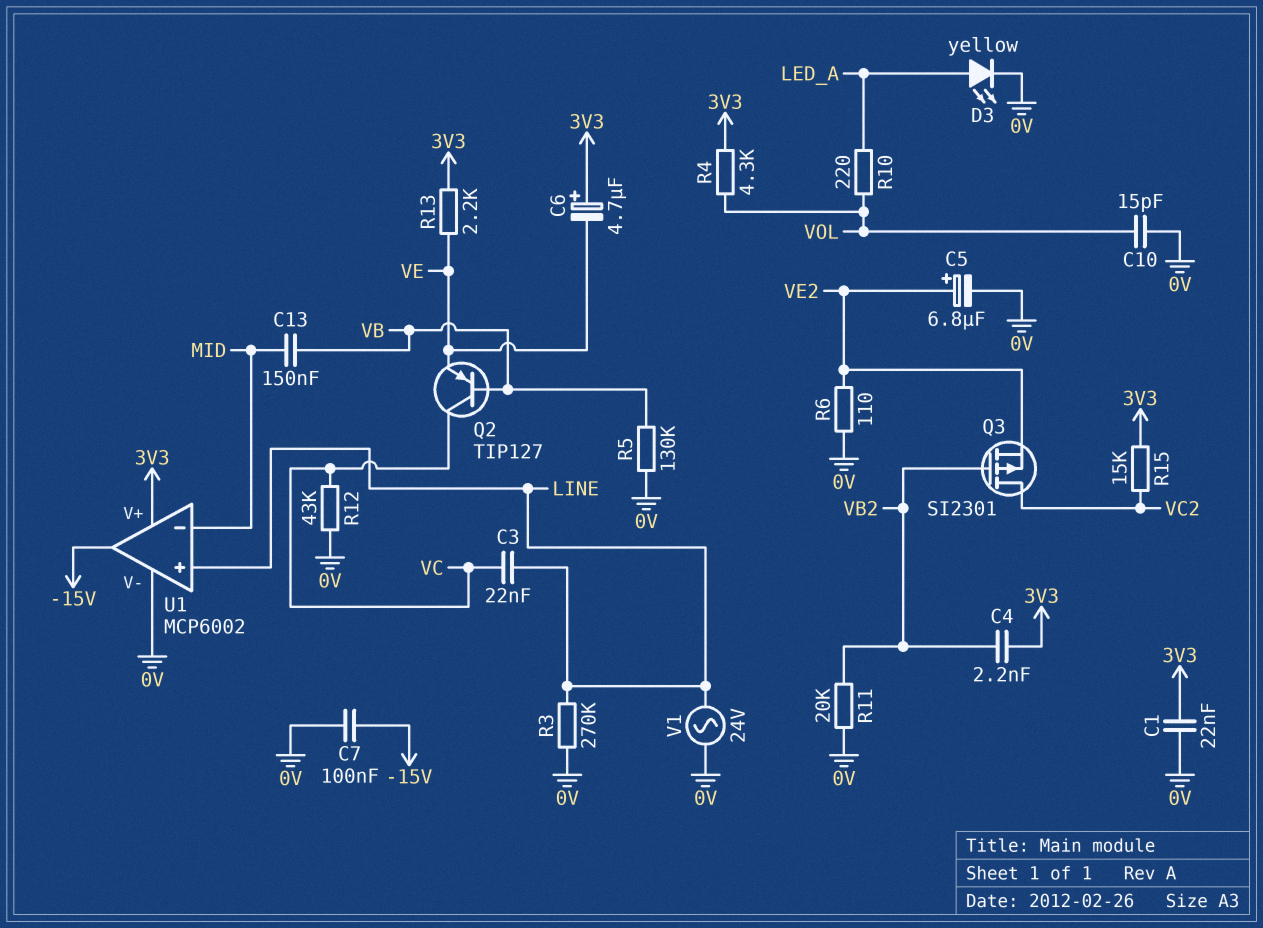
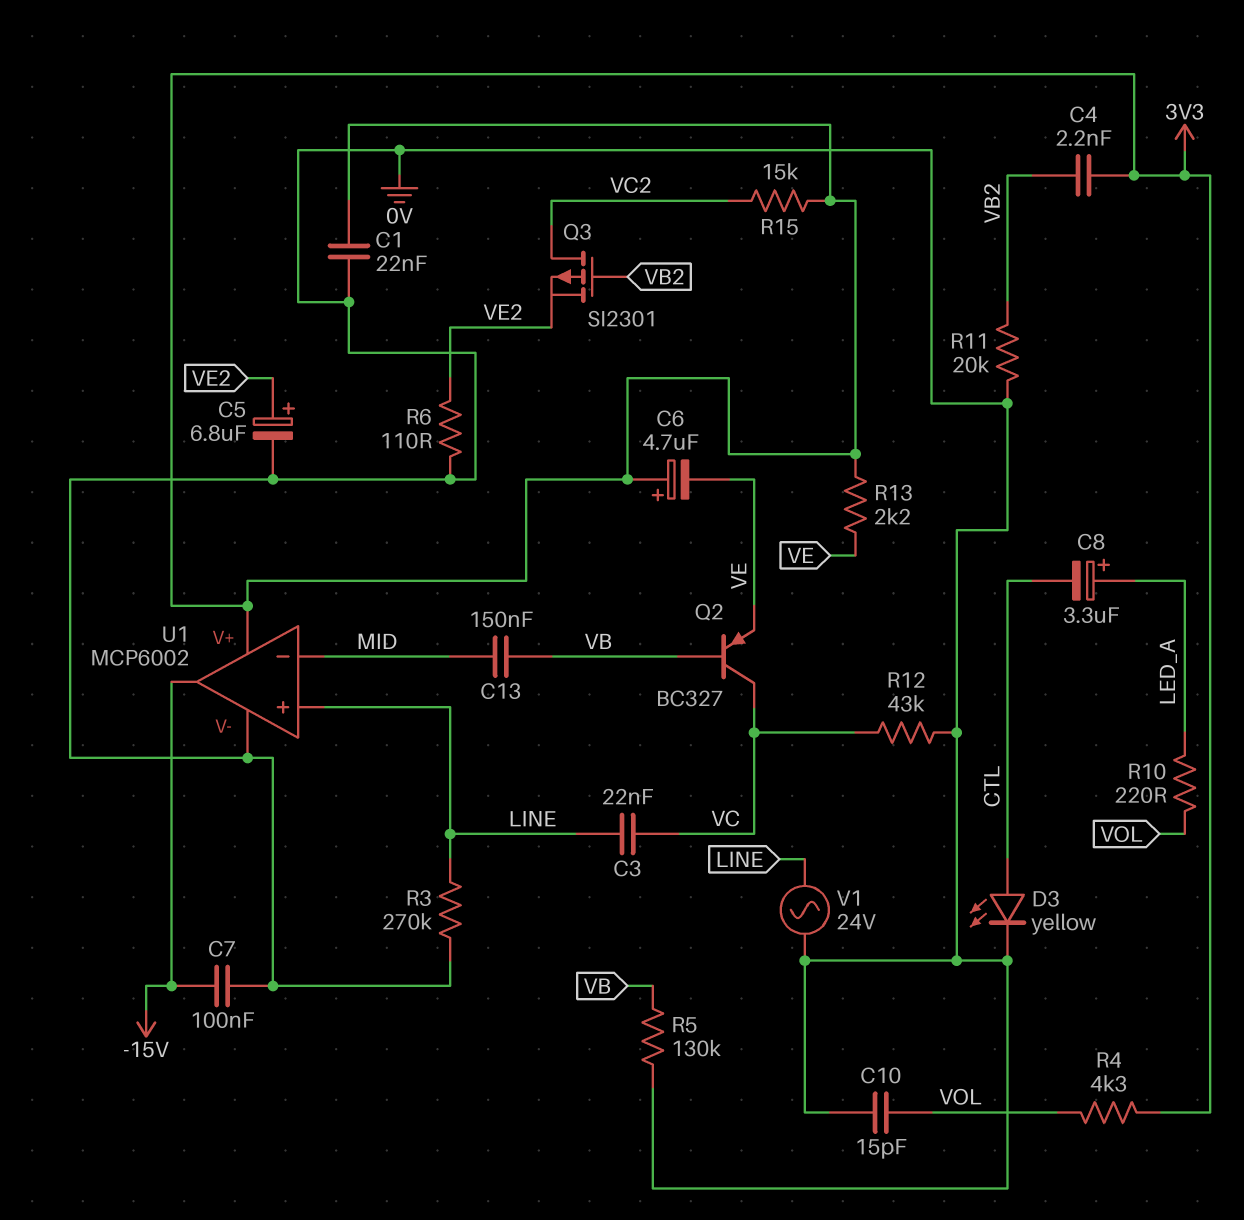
C8: none -> 3.3uF (plus LED_A, minus CTL)
D3: LED yellow (A LED_A, K 0V) -> LED yellow (A CTL, K 0V)
Q2: PNP TIP127 (B VB, C VC, E VE) -> PNP BC327 (B VB, C VC, E VE)

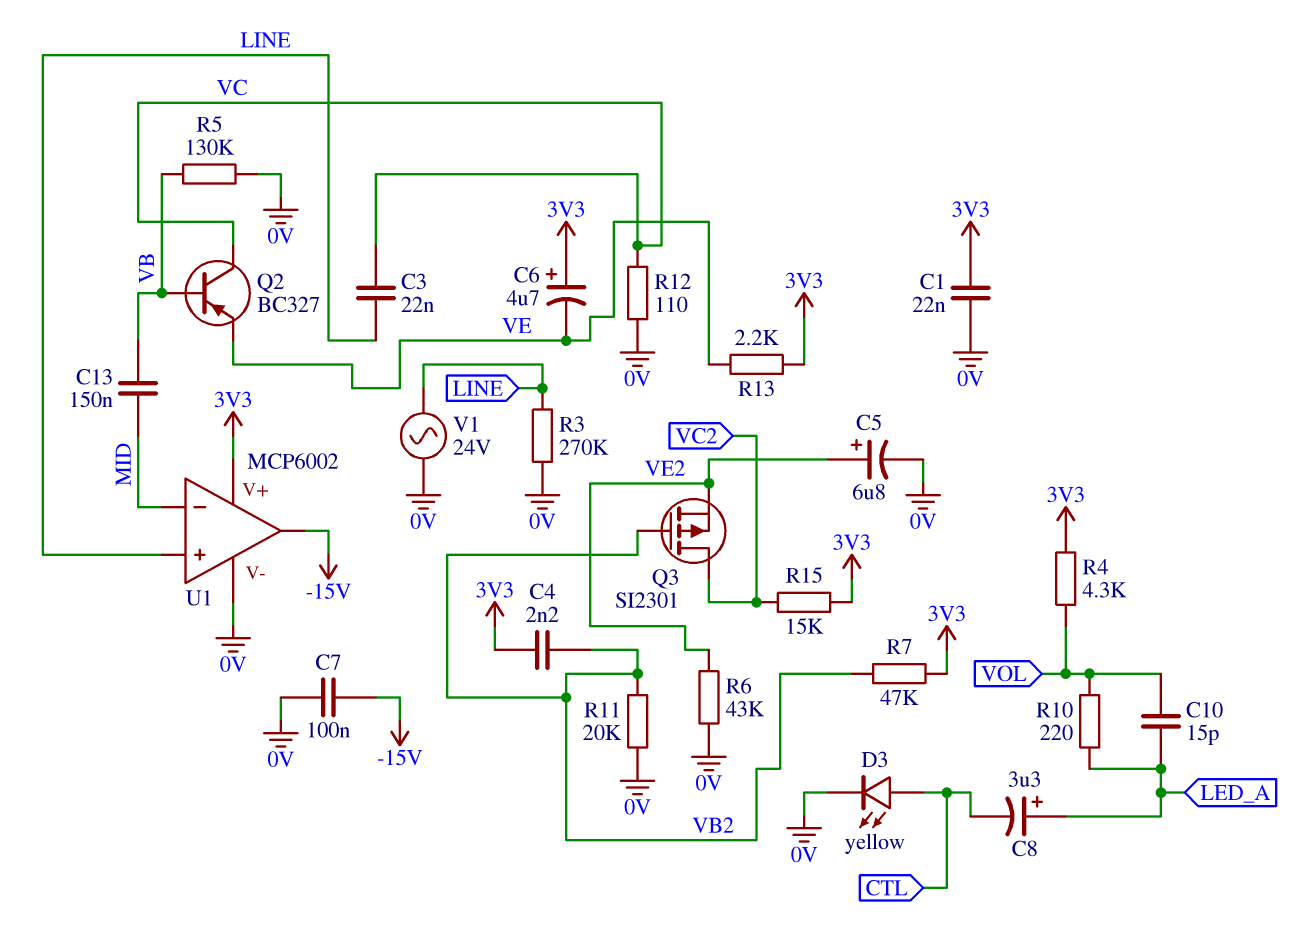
C10: 15pF (0V, VOL) -> 15pF (LED_A, VOL)
R6: 110 (0V, VE2) -> 43k (0V, VE2)
R7: none -> 47k (3V3, VB2)
R12: 43k (0V, VC) -> 110 (0V, VC)

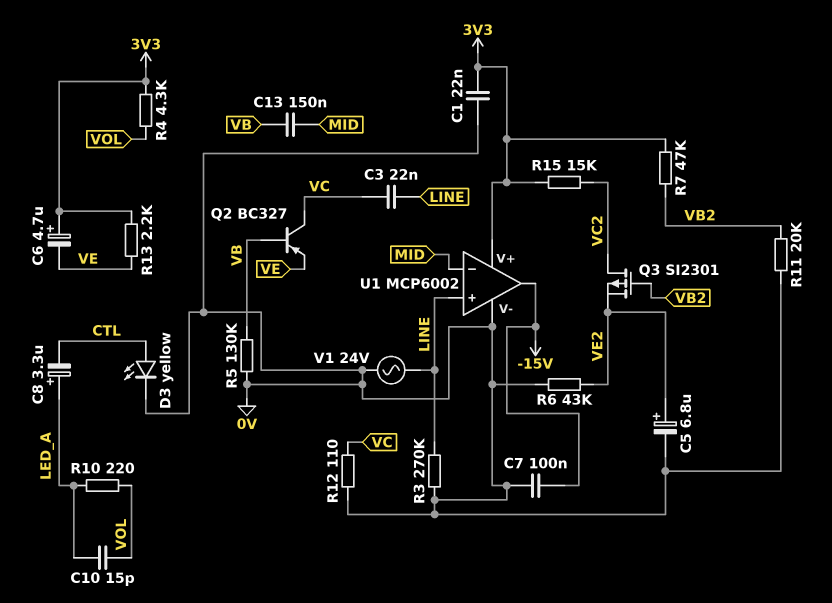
C4: 2.2nF (3V3, VB2) -> none

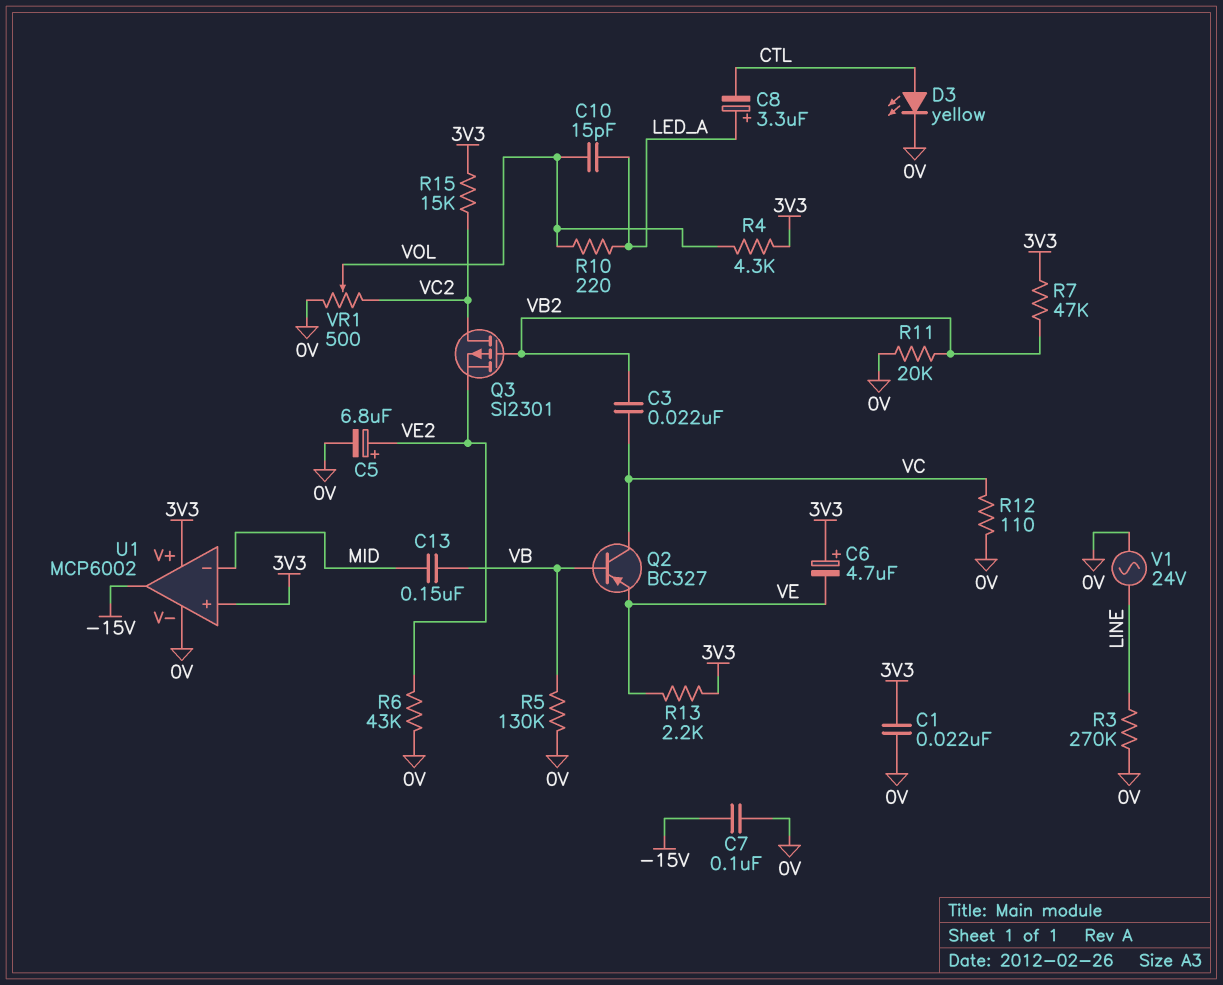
C3: 22nF (LINE, VC) -> 22nF (VB2, VC)
U1 pin in+: LINE -> 3V3
VR1: none -> 500 (0V, VC2, wiper VOL)

